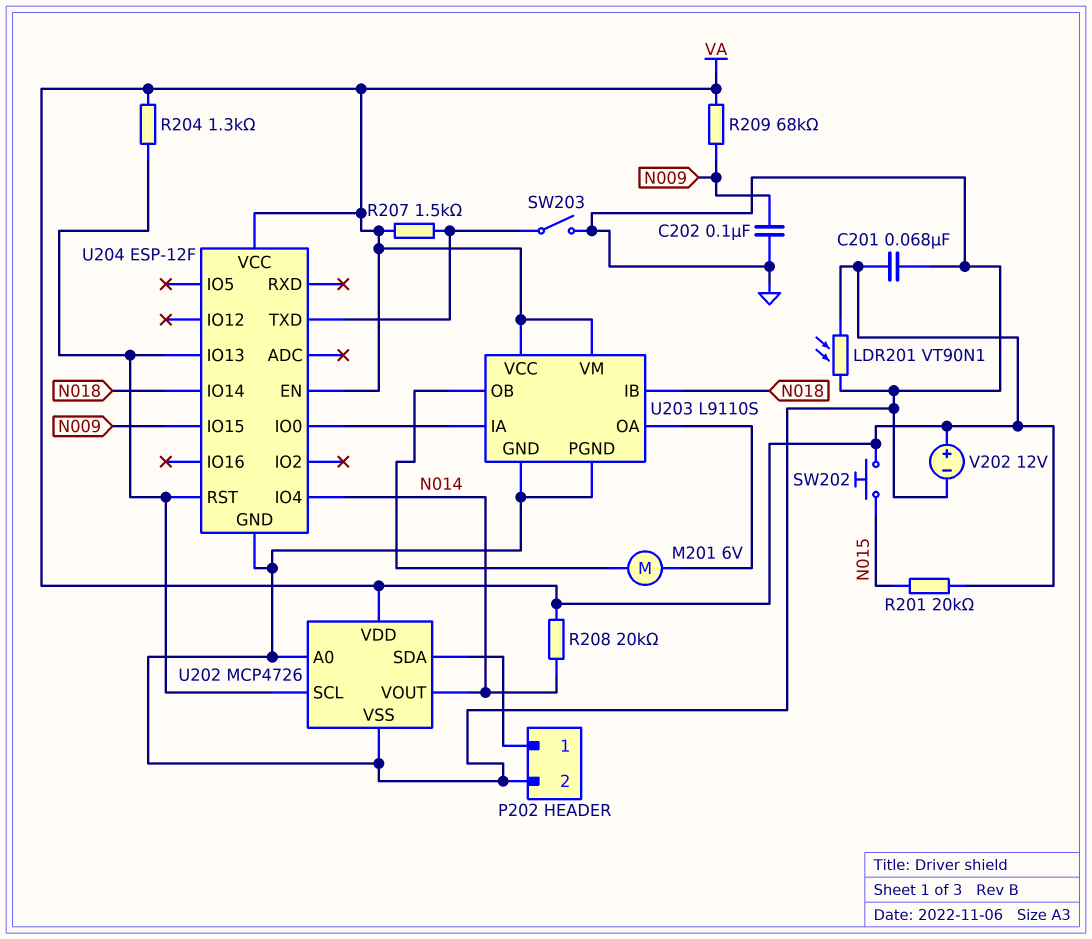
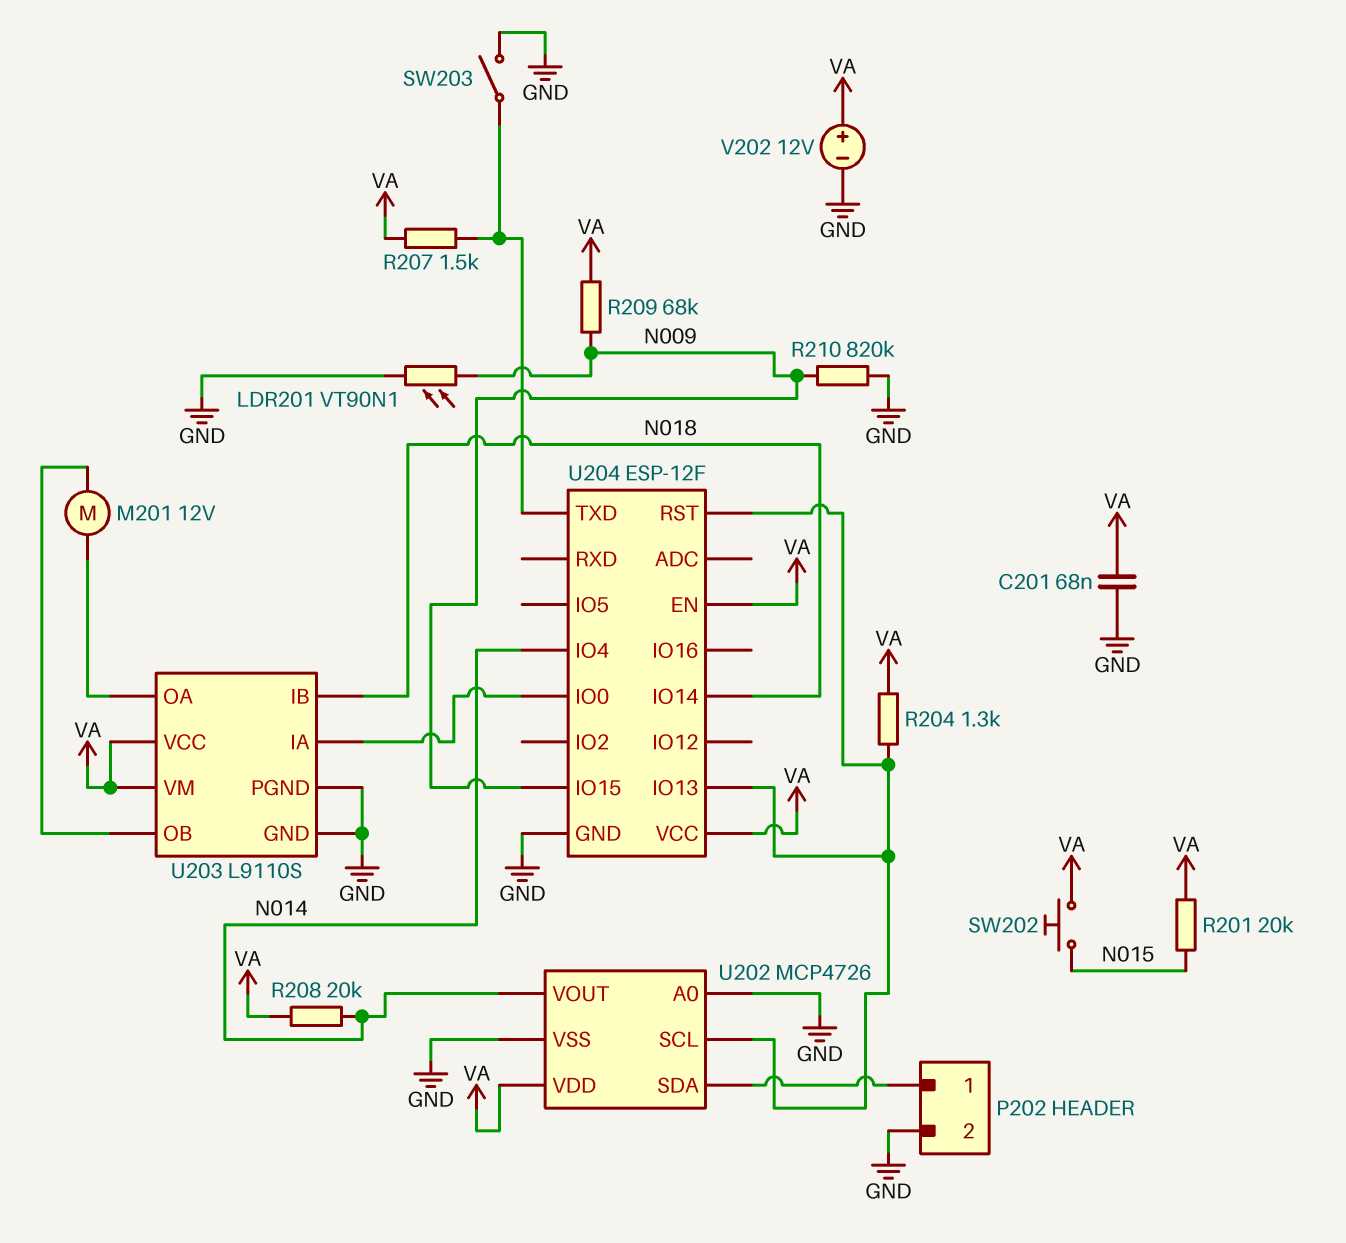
C202: 100nF (GND, N009) -> none
LDR201: VT90N1 (GND, VA) -> VT90N1 (GND, N009)
M201: motor 6V (U203/OA, U203/OB) -> motor 12V (U203/OA, U203/OB)
R210: none -> 820k (GND, N009)

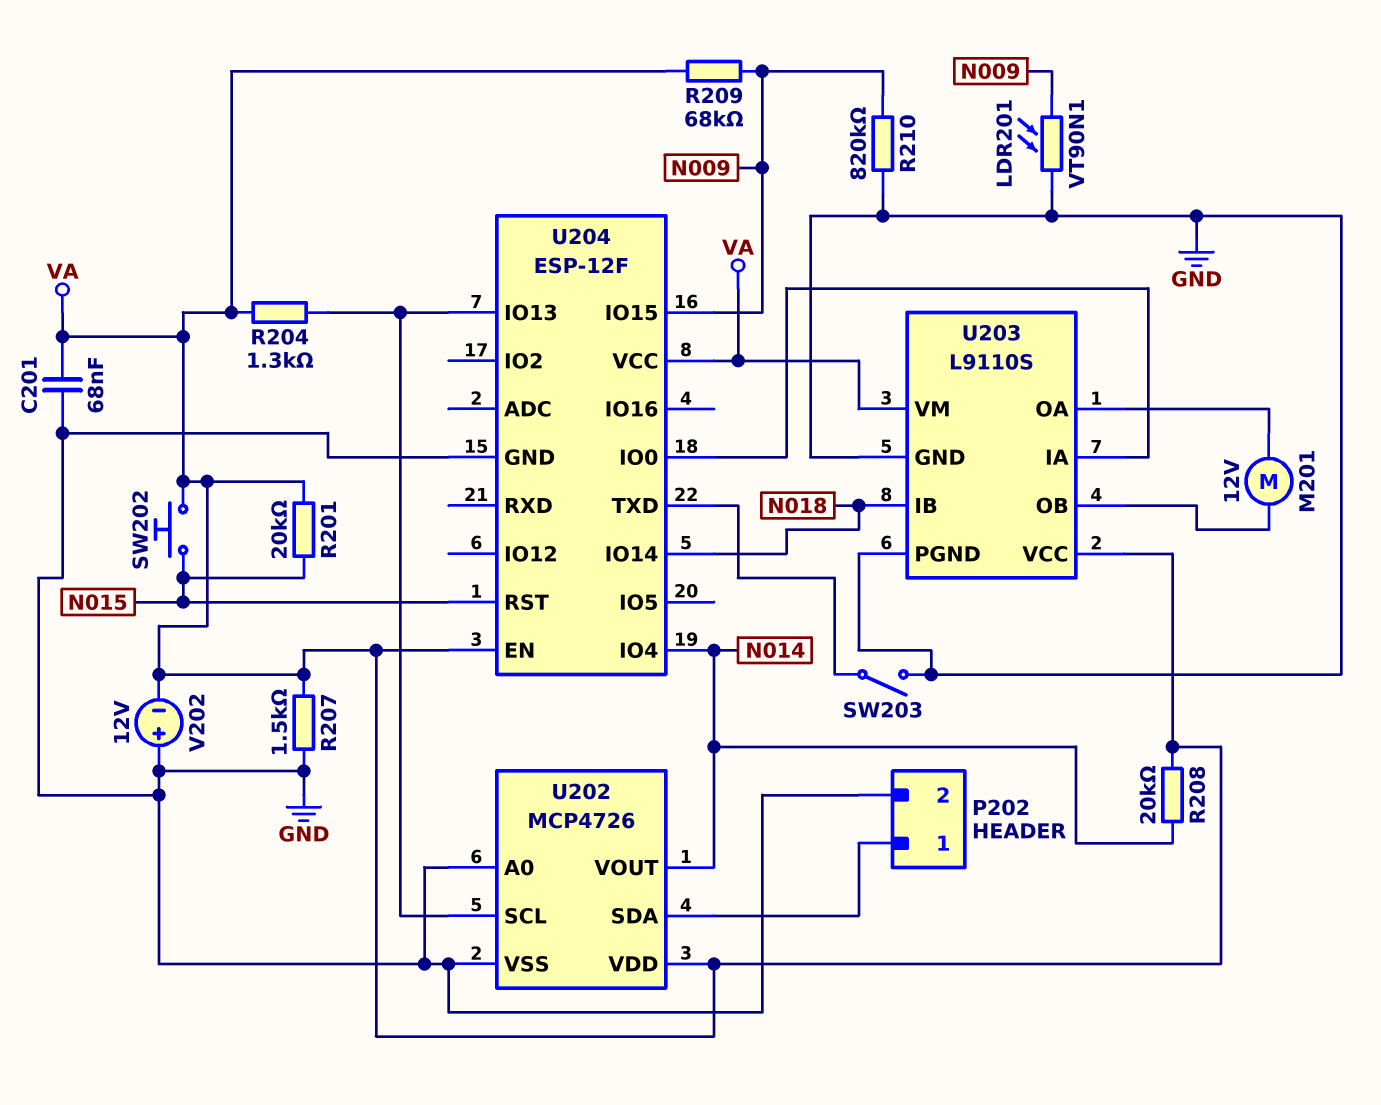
R207: 1.5k (U204/TXD, VA) -> 1.5k (GND, VA)
U204 pin RST: U202/SCL -> N015
V202: 12V (plus VA, minus GND) -> 12V (plus GND, minus VA)

